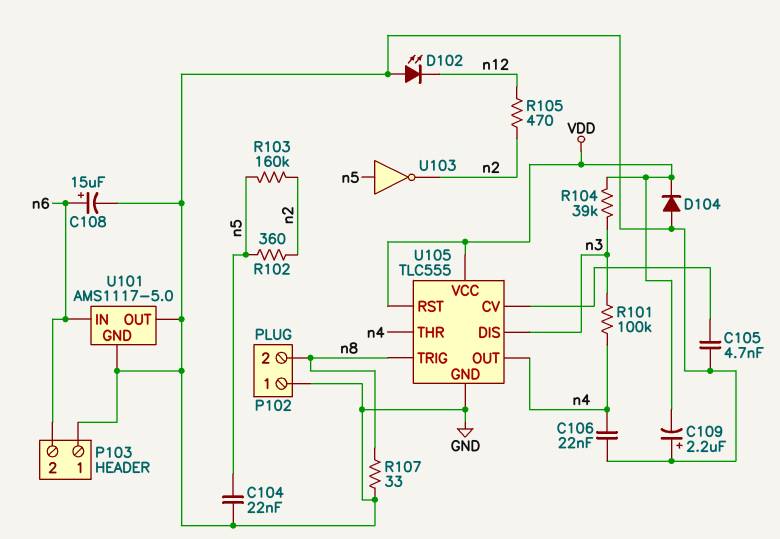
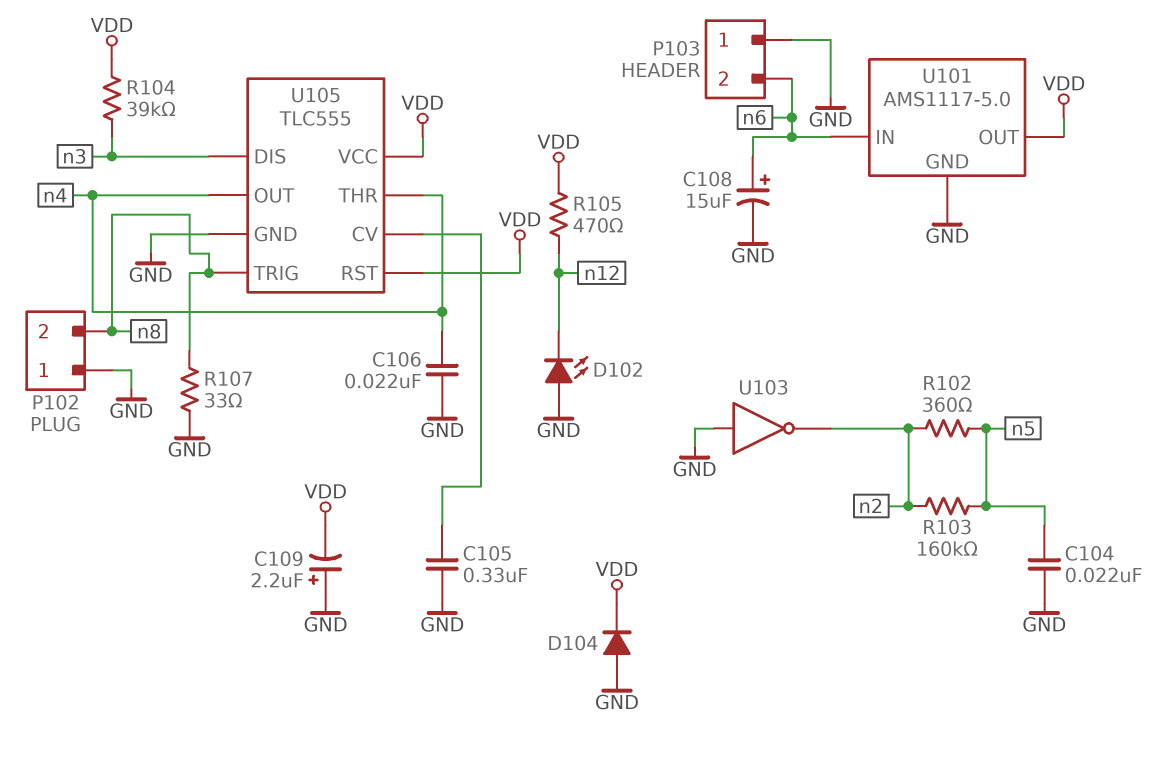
C105: 4.7nF (GND, U105/CV) -> 330nF (GND, U105/CV)
R101: 100k (n3, n4) -> none
R105: 470 (n2, n12) -> 470 (VDD, n12)
U101 pin OUT: GND -> VDD
U103: NOT (in n5, out n2) -> NOT (in GND, out n2)

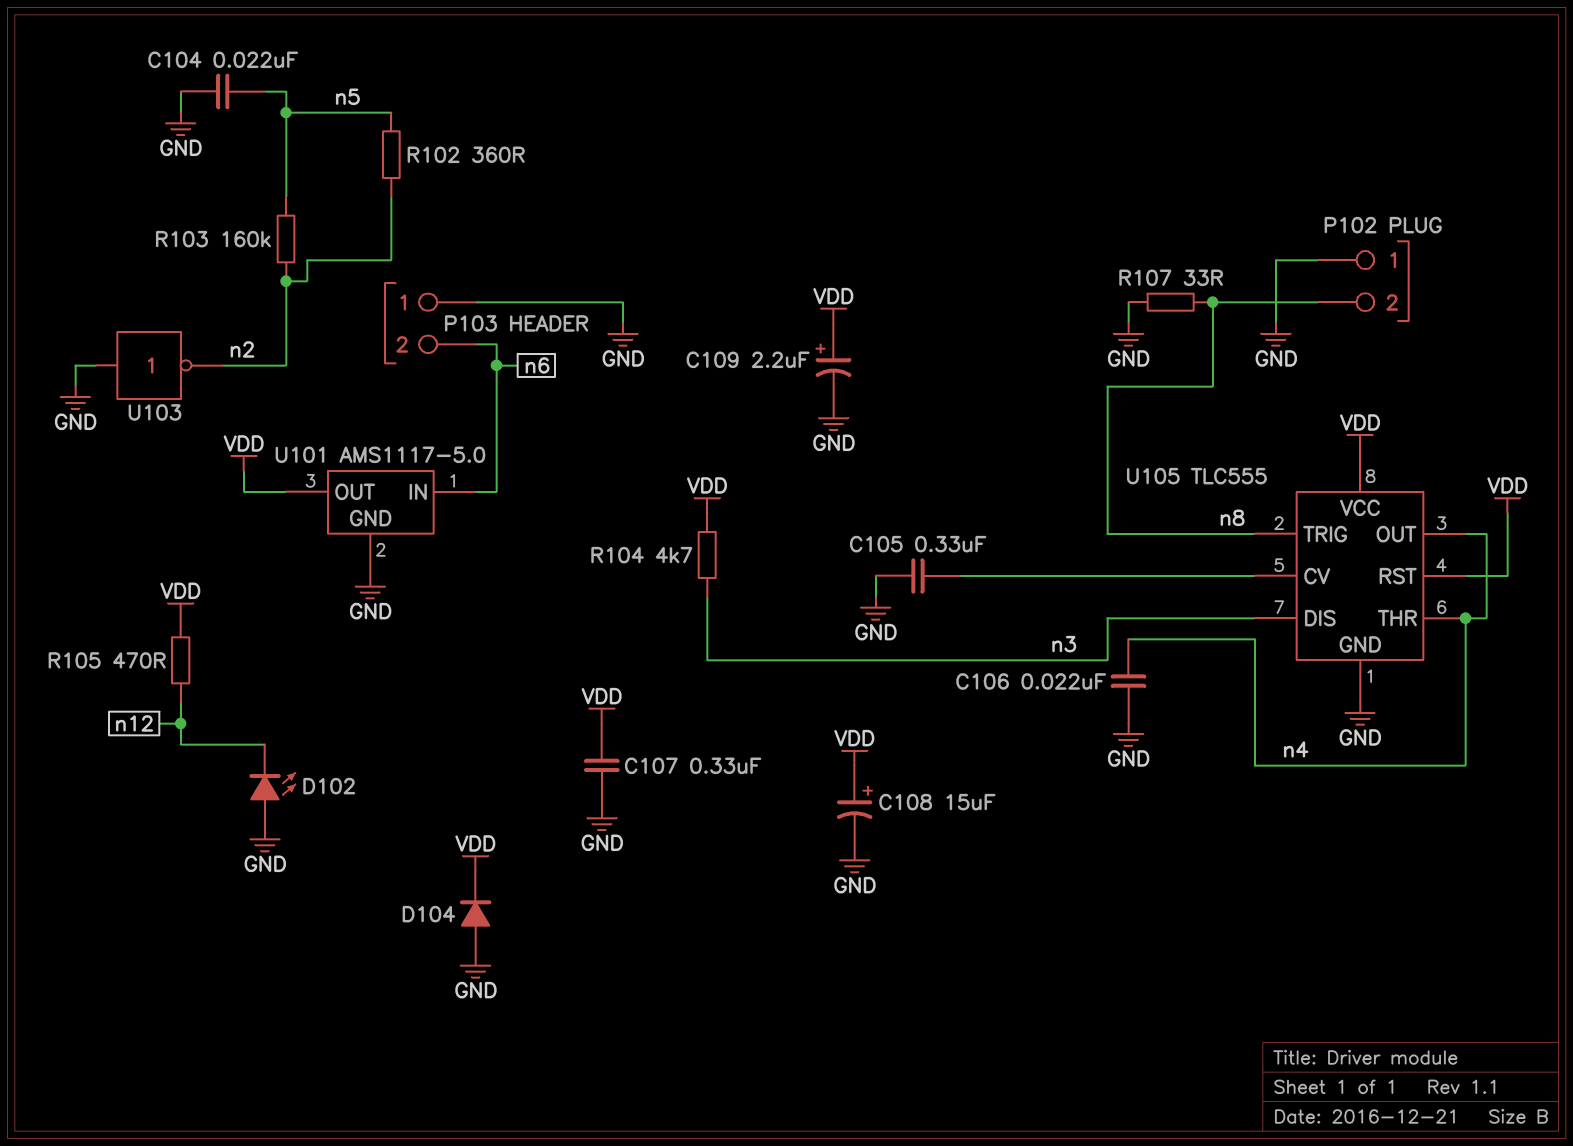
C107: none -> 330nF (GND, VDD)
C108: 15uF (plus n6, minus GND) -> 15uF (plus VDD, minus GND)
C109: 2.2uF (plus GND, minus VDD) -> 2.2uF (plus VDD, minus GND)
R104: 39k (VDD, n3) -> 4.7k (VDD, n3)

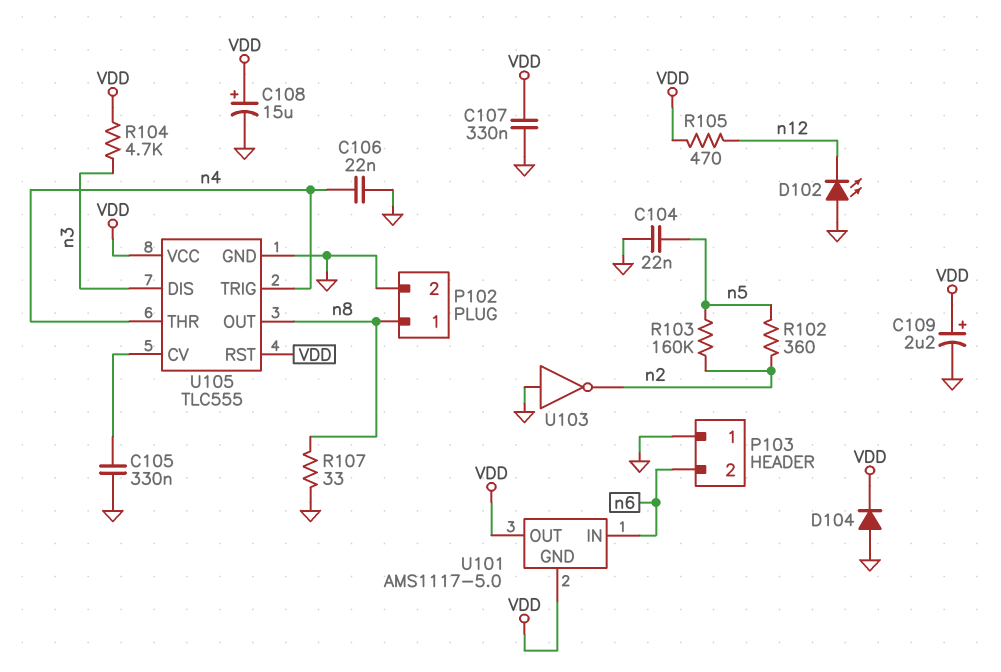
P102 pin 1: GND -> n8
P102 pin 2: n8 -> GND
U101 pin GND: GND -> VDD
U105 pin OUT: n4 -> n8
U105 pin TRIG: n8 -> n4

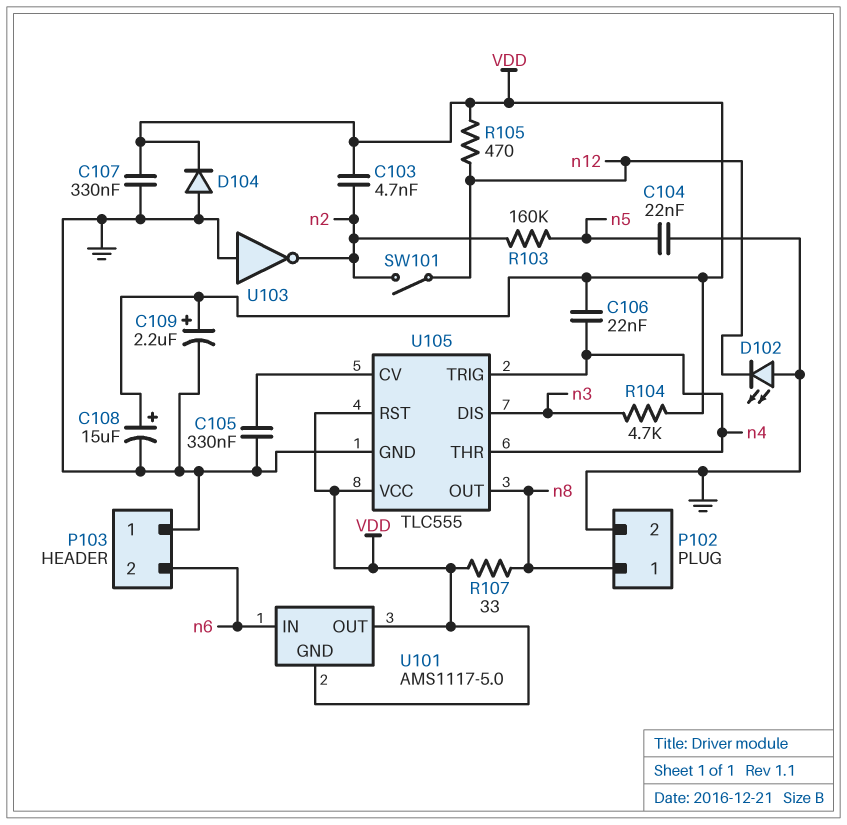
C103: none -> 4.7nF (VDD, n2)
C106: 22nF (GND, n4) -> 22nF (VDD, n4)
R102: 360 (n2, n5) -> none
R107: 33 (GND, n8) -> 33 (VDD, n8)
SW101: none -> switch (n2, n12)

